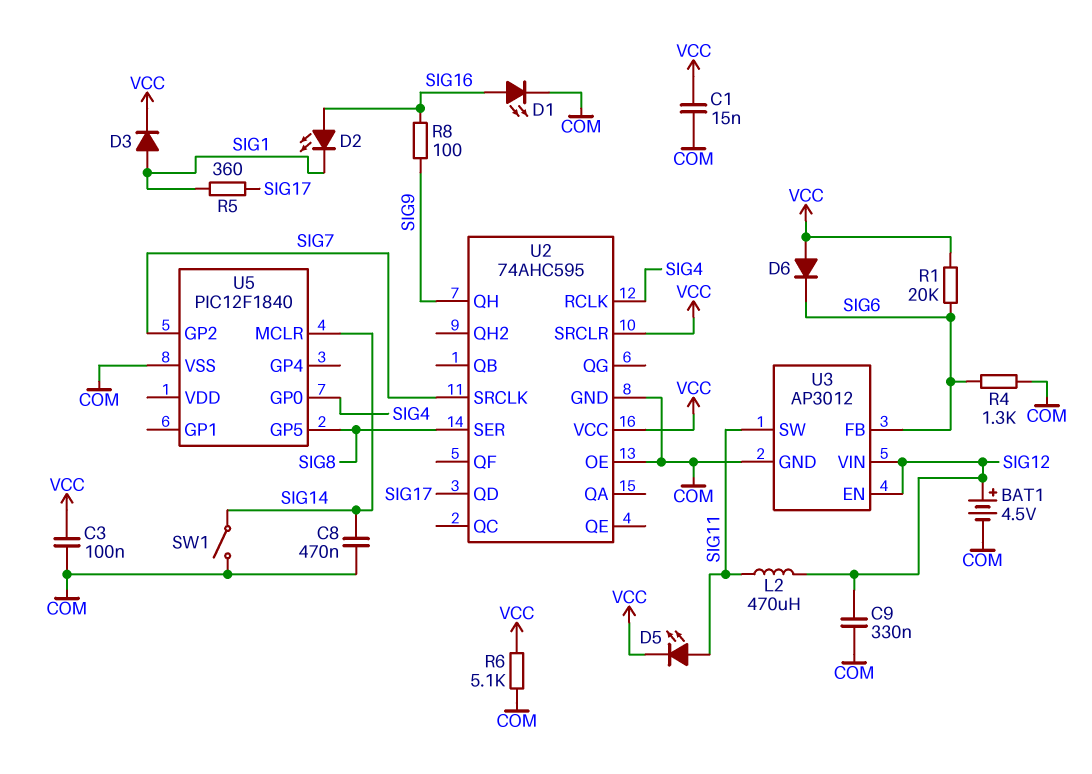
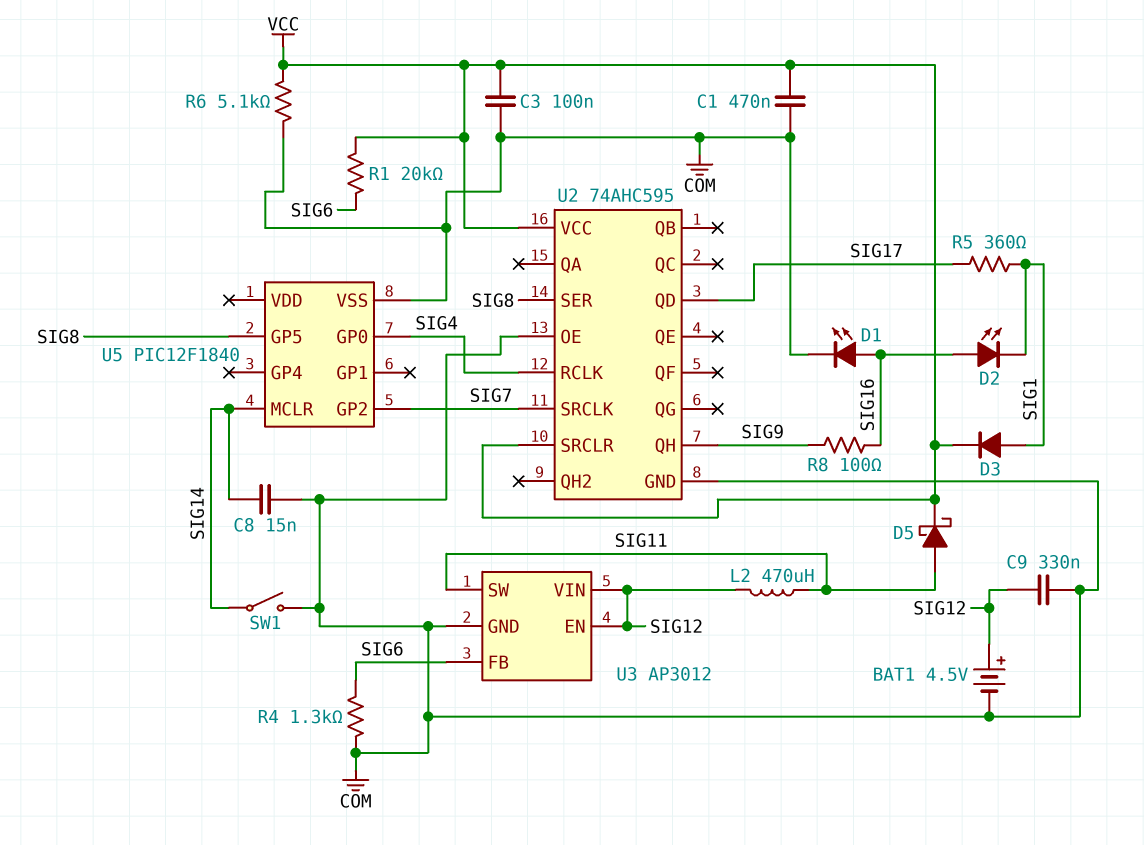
C1: 15nF (COM, VCC) -> 470nF (COM, VCC)
C8: 470nF (COM, SIG14) -> 15nF (COM, SIG14)
D5: LED (A SIG11, K VCC) -> schottky (A SIG11, K VCC)
D6: diode (A VCC, K SIG6) -> none

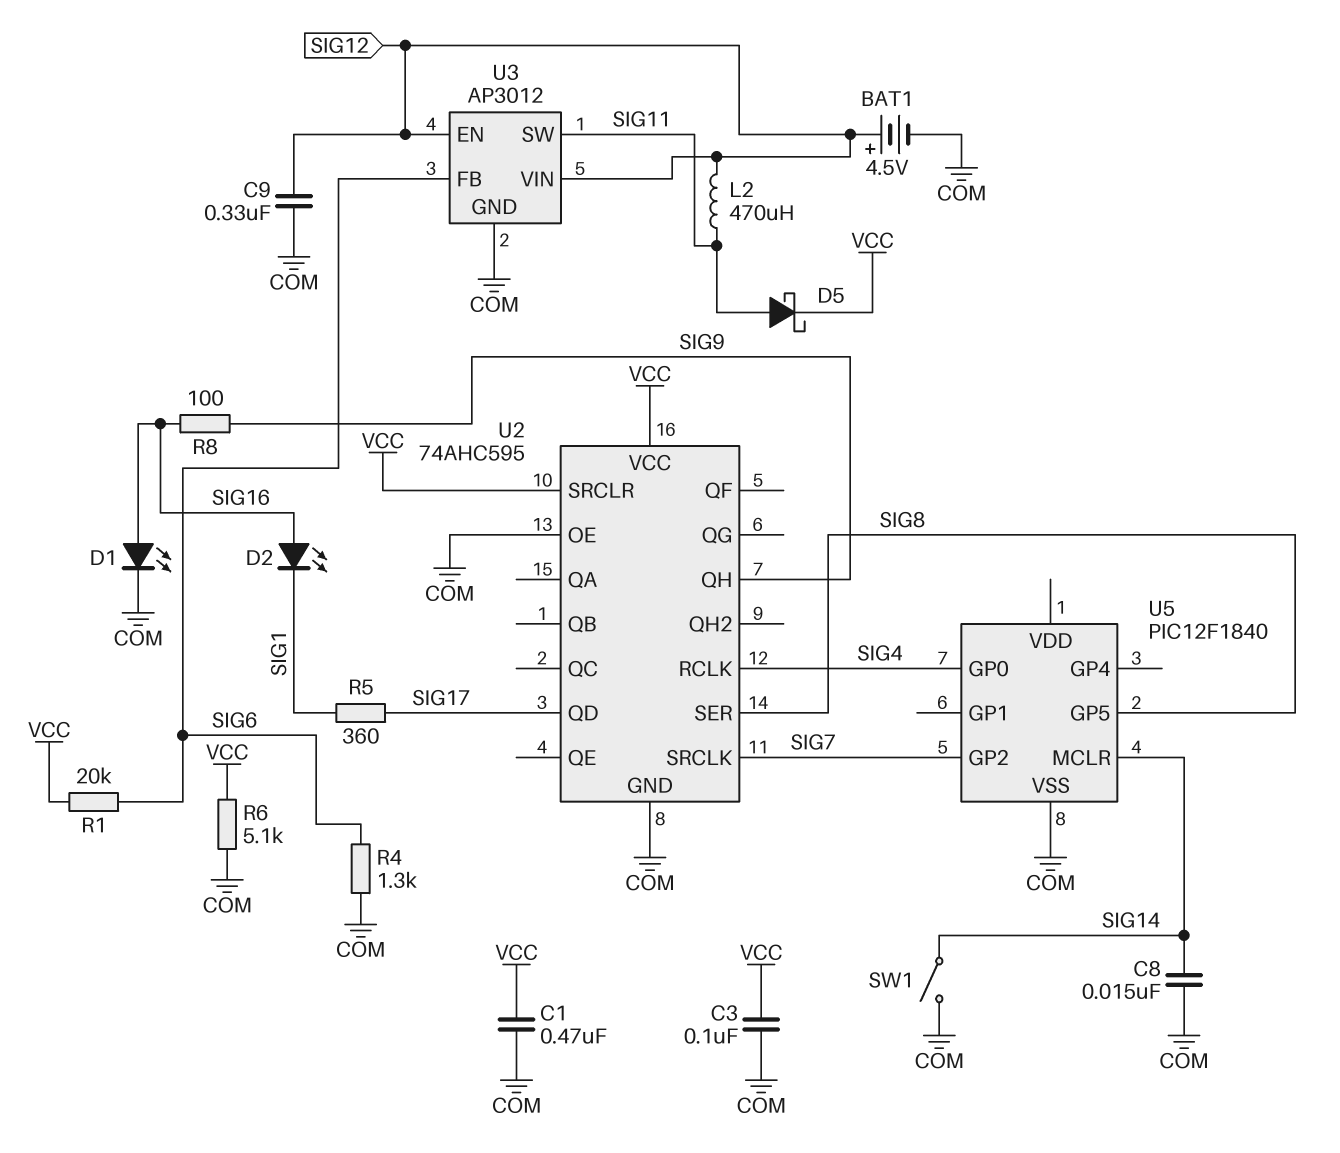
D3: diode (A SIG1, K VCC) -> none

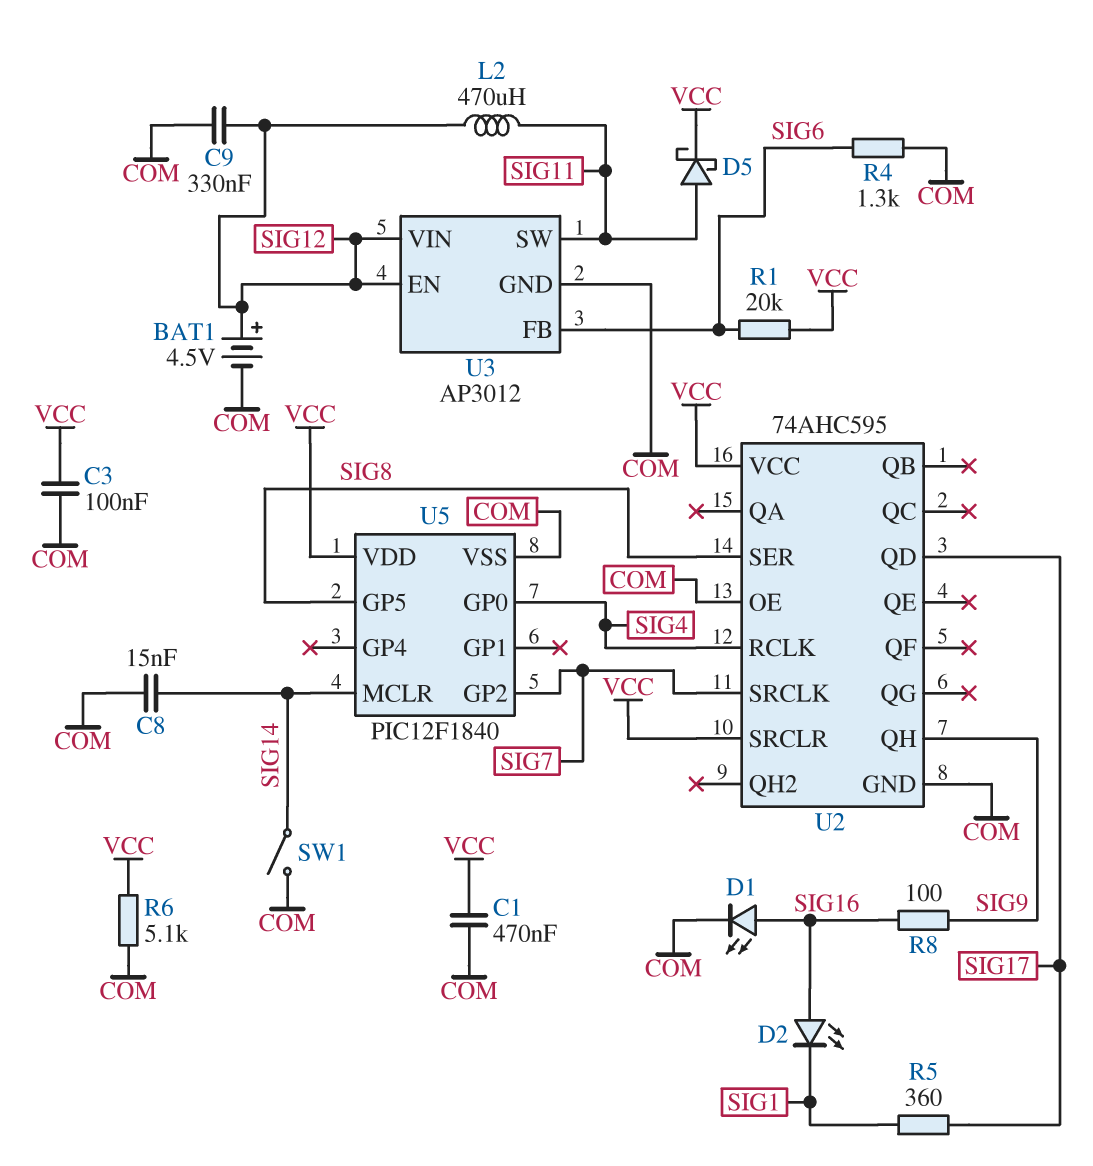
U5 pin VDD: none -> VCC

